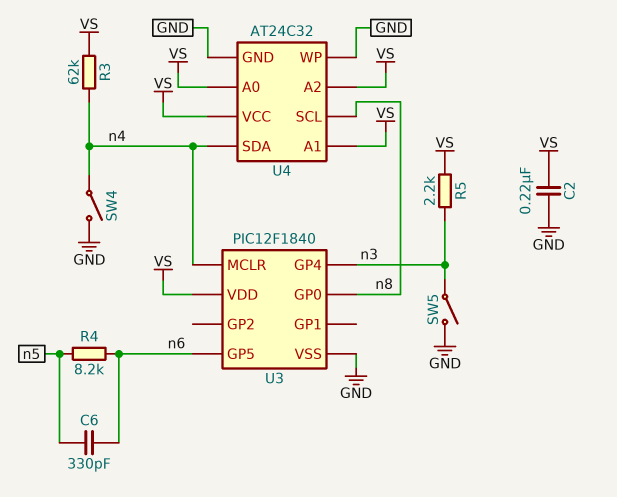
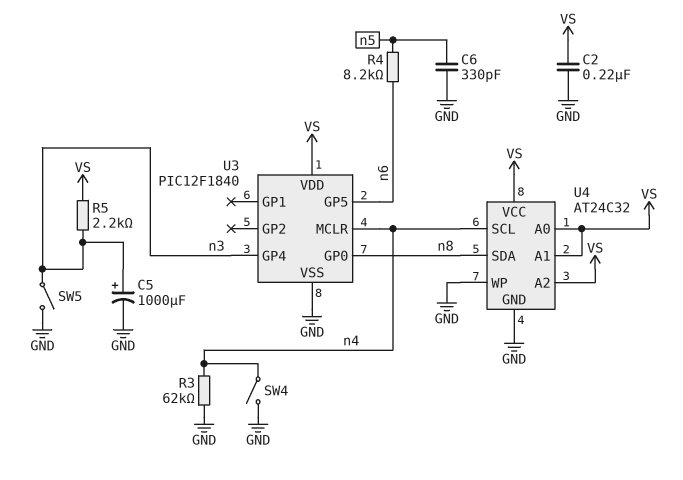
C5: none -> 1000uF (plus n3, minus GND)
C6: 330pF (n5, n6) -> 330pF (GND, n5)
R3: 62k (VS, n4) -> 62k (GND, n4)
U4 pin SCL: n8 -> n4
U4 pin SDA: n4 -> n8

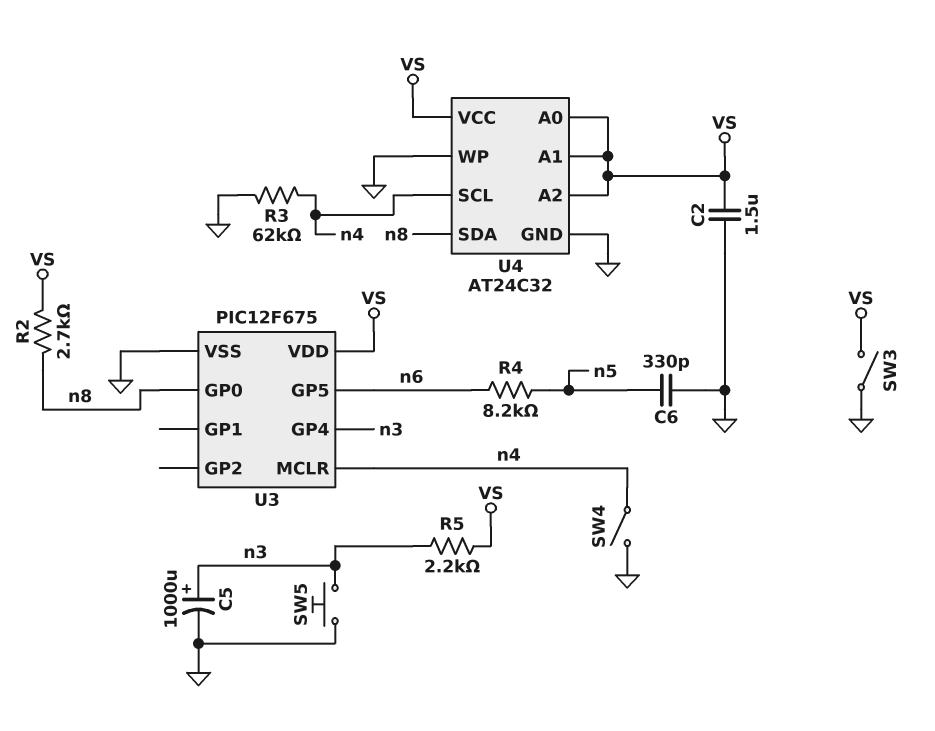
C2: 220nF (GND, VS) -> 1.5uF (GND, VS)
R2: none -> 2.7k (VS, n8)
SW3: none -> switch (GND, VS)
SW5: switch (GND, n3) -> button (GND, n3)
U3: PIC12F1840 -> PIC12F675

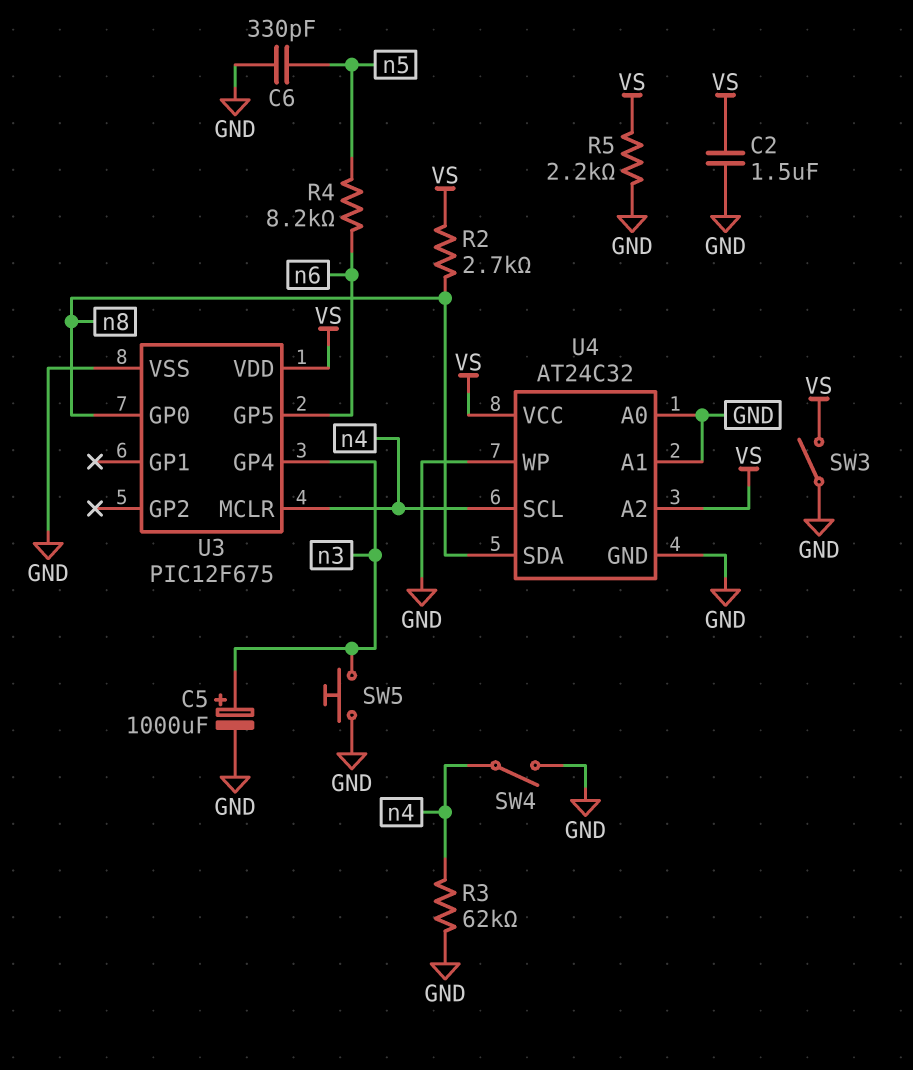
R5: 2.2k (VS, n3) -> 2.2k (GND, VS)
U4 pin A0: VS -> GND
U4 pin A1: VS -> GND

